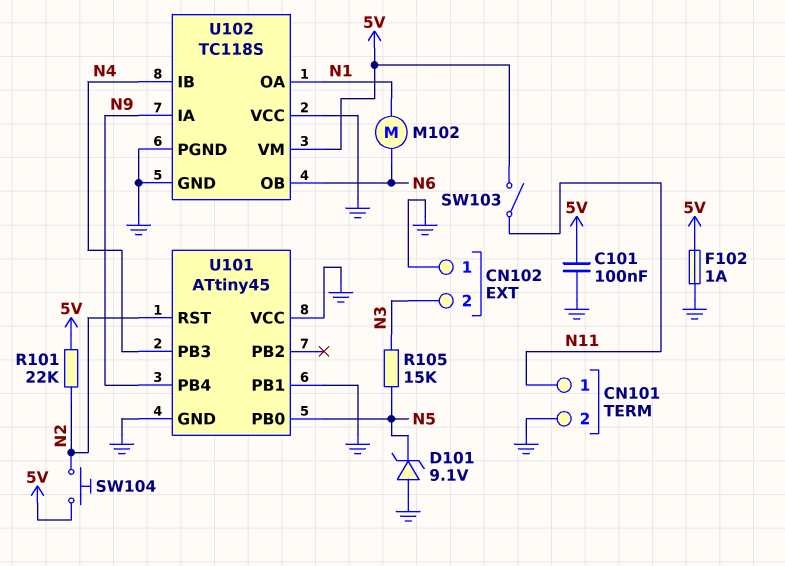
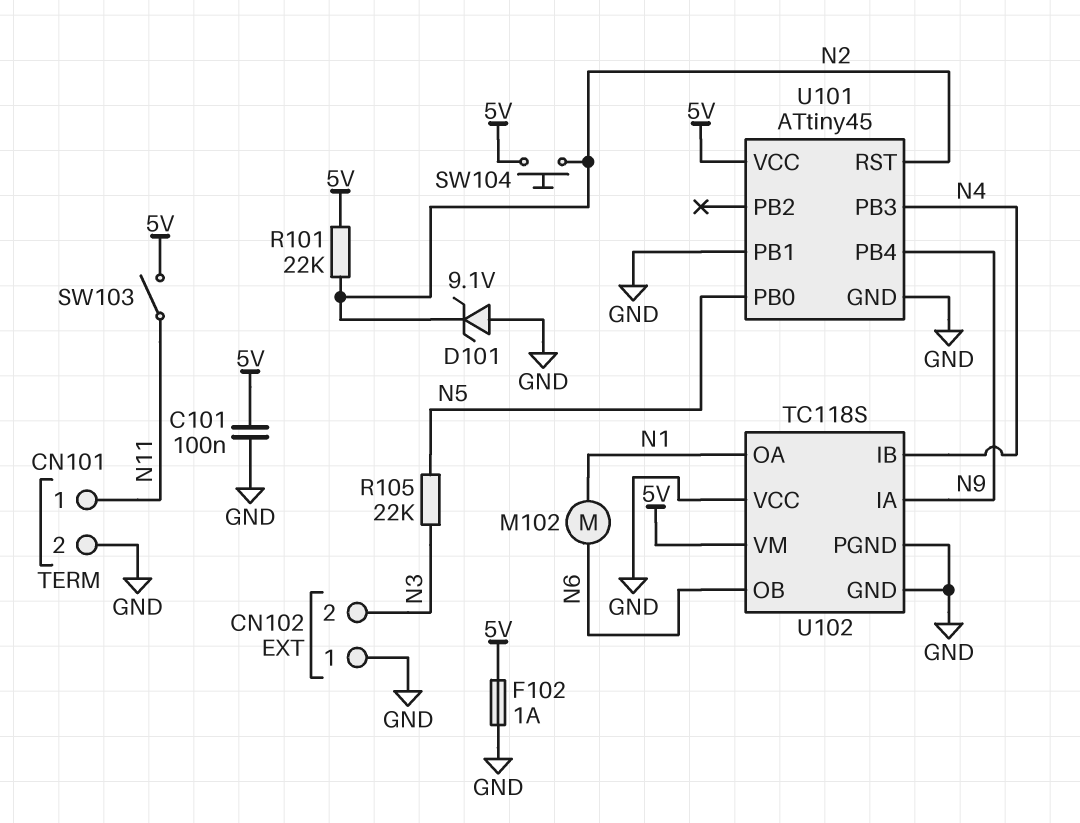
D101: zener 9.1V (A GND, K N5) -> zener 9.1V (A GND, K N2)
R105: 15k (N3, N5) -> 22k (N3, N5)
U101 pin VCC: GND -> 5V

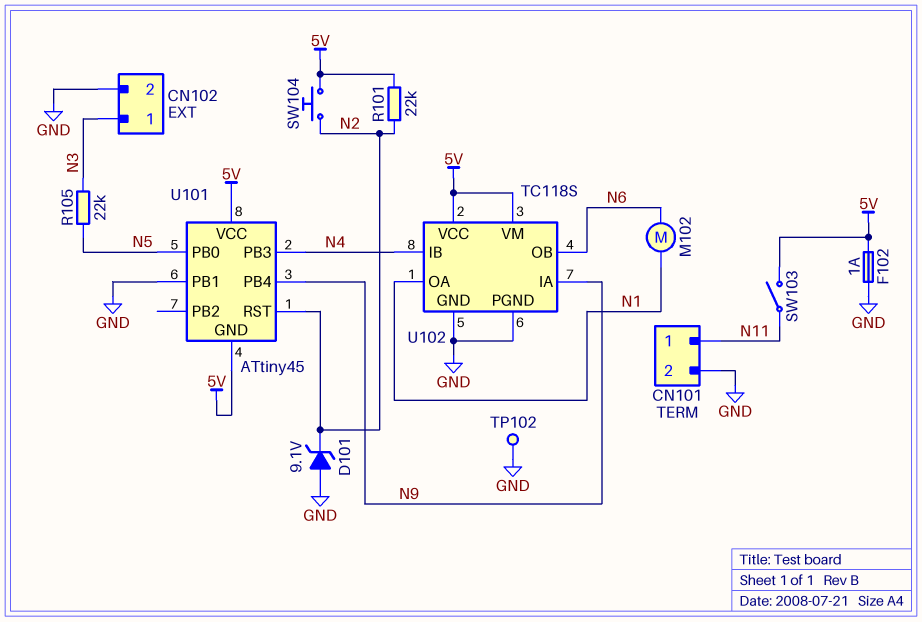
C101: 100nF (5V, GND) -> none
CN102 pin 1: GND -> N3
CN102 pin 2: N3 -> GND
TP102: none -> test point (GND)
U101 pin GND: GND -> 5V
U102 pin VCC: GND -> 5V

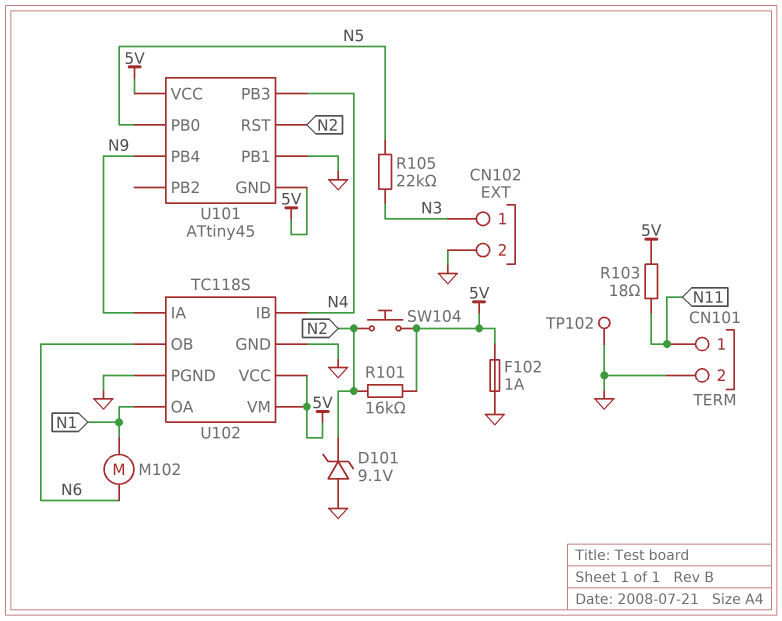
R101: 22k (5V, N2) -> 16k (5V, N2)
R103: none -> 18 (5V, N11)
SW103: switch (5V, N11) -> none

